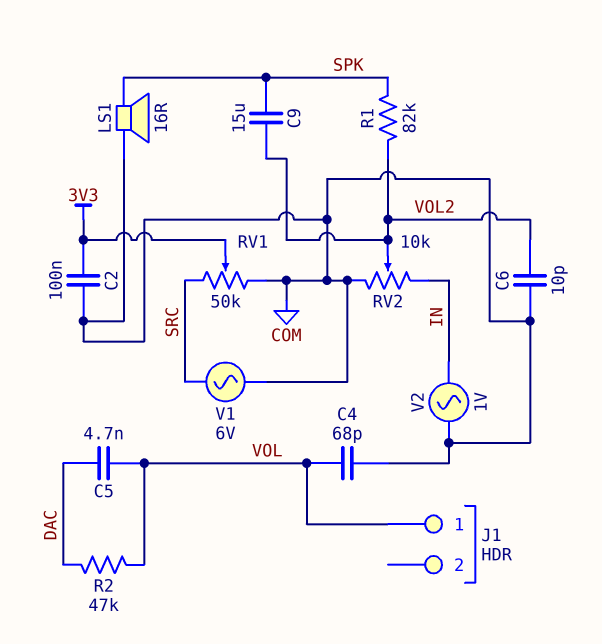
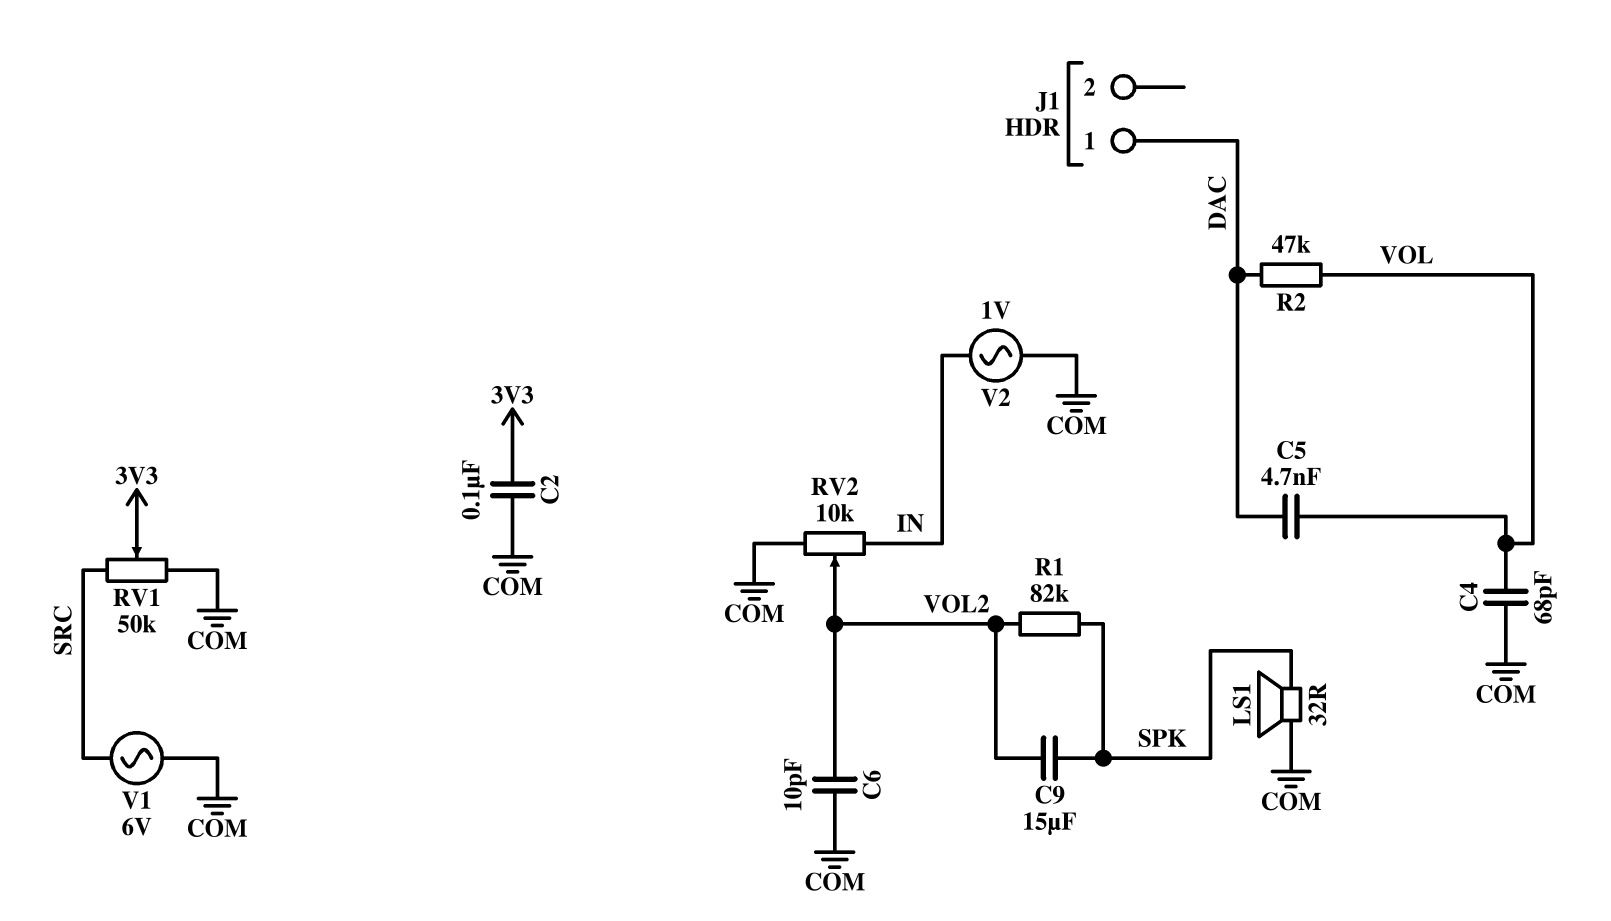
J1 pin 1: VOL -> DAC
LS1: speaker 16R (COM, SPK) -> speaker 32R (COM, SPK)

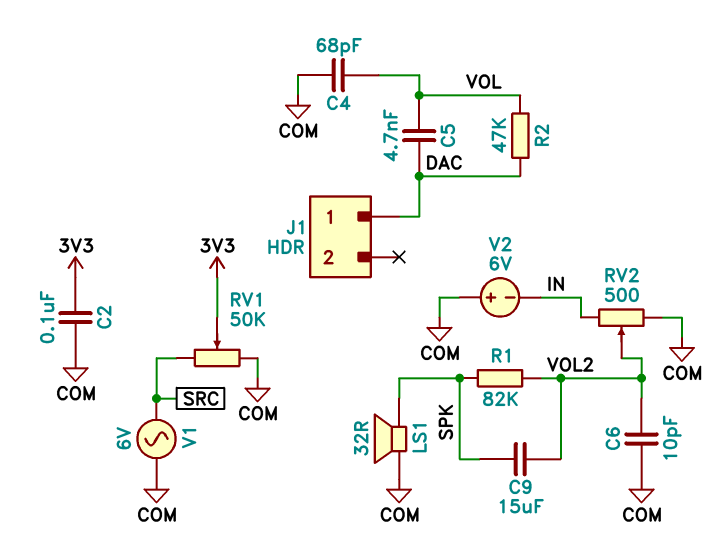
RV2: 10k (COM, IN, wiper VOL2) -> 500 (COM, IN, wiper VOL2)
V2: AC 1V (COM, IN) -> 6V (plus COM, minus IN)

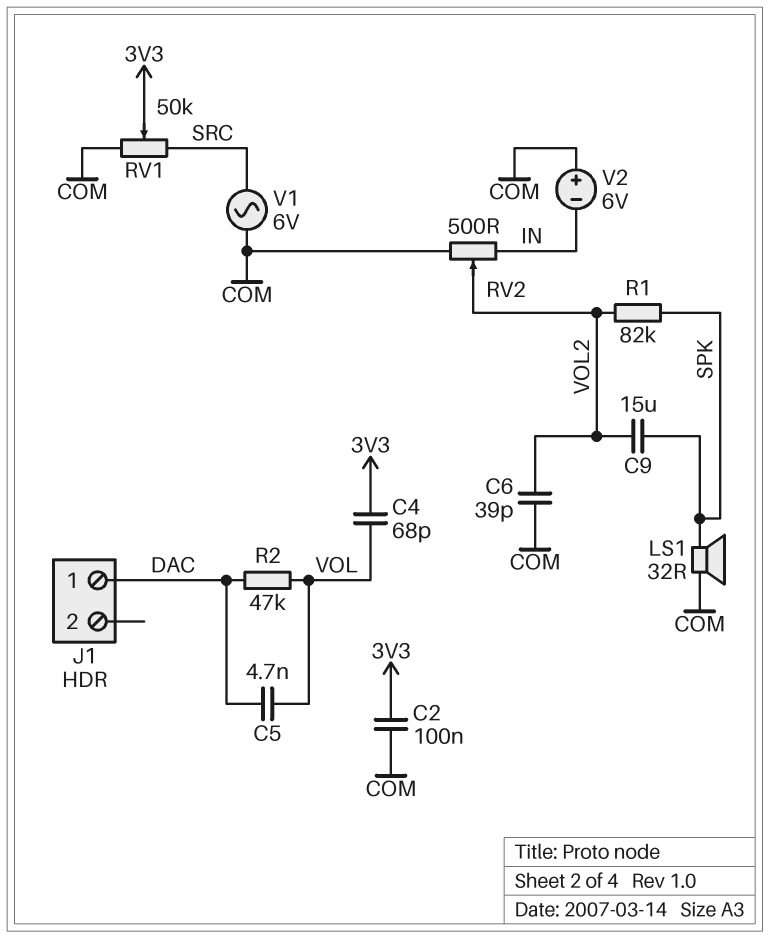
C4: 68pF (COM, VOL) -> 68pF (3V3, VOL)
C6: 10pF (COM, VOL2) -> 39pF (COM, VOL2)

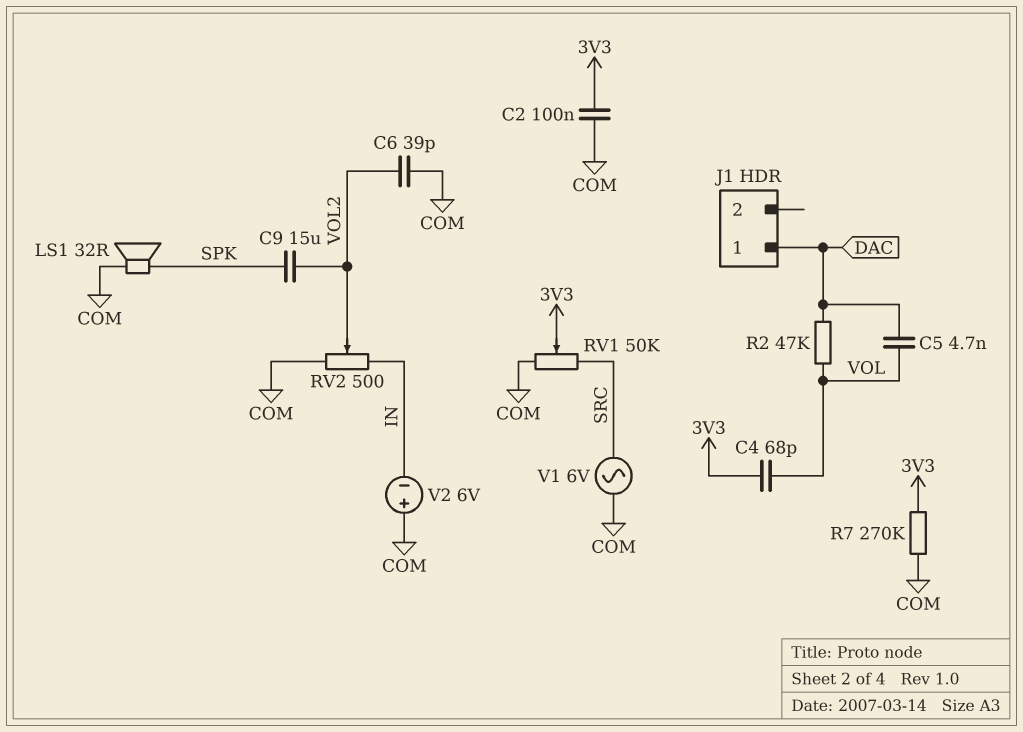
R1: 82k (SPK, VOL2) -> none
R7: none -> 270k (3V3, COM)

